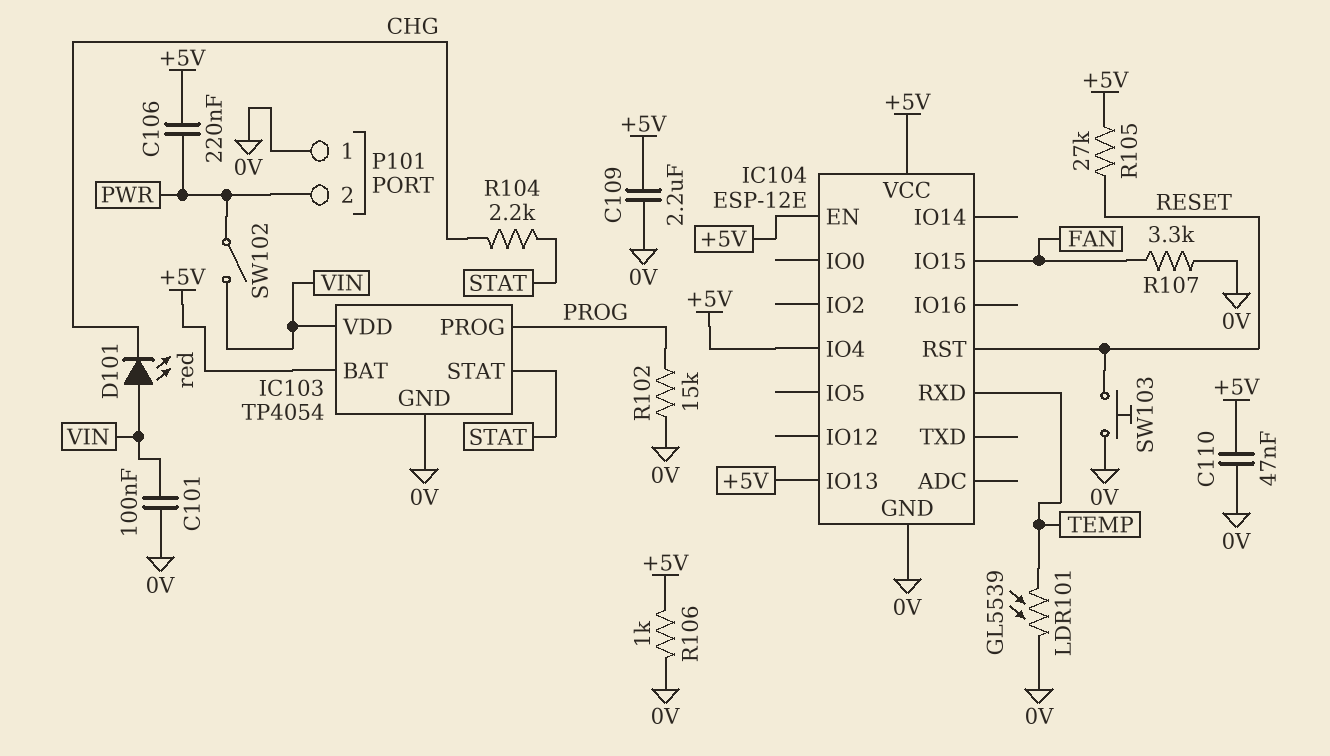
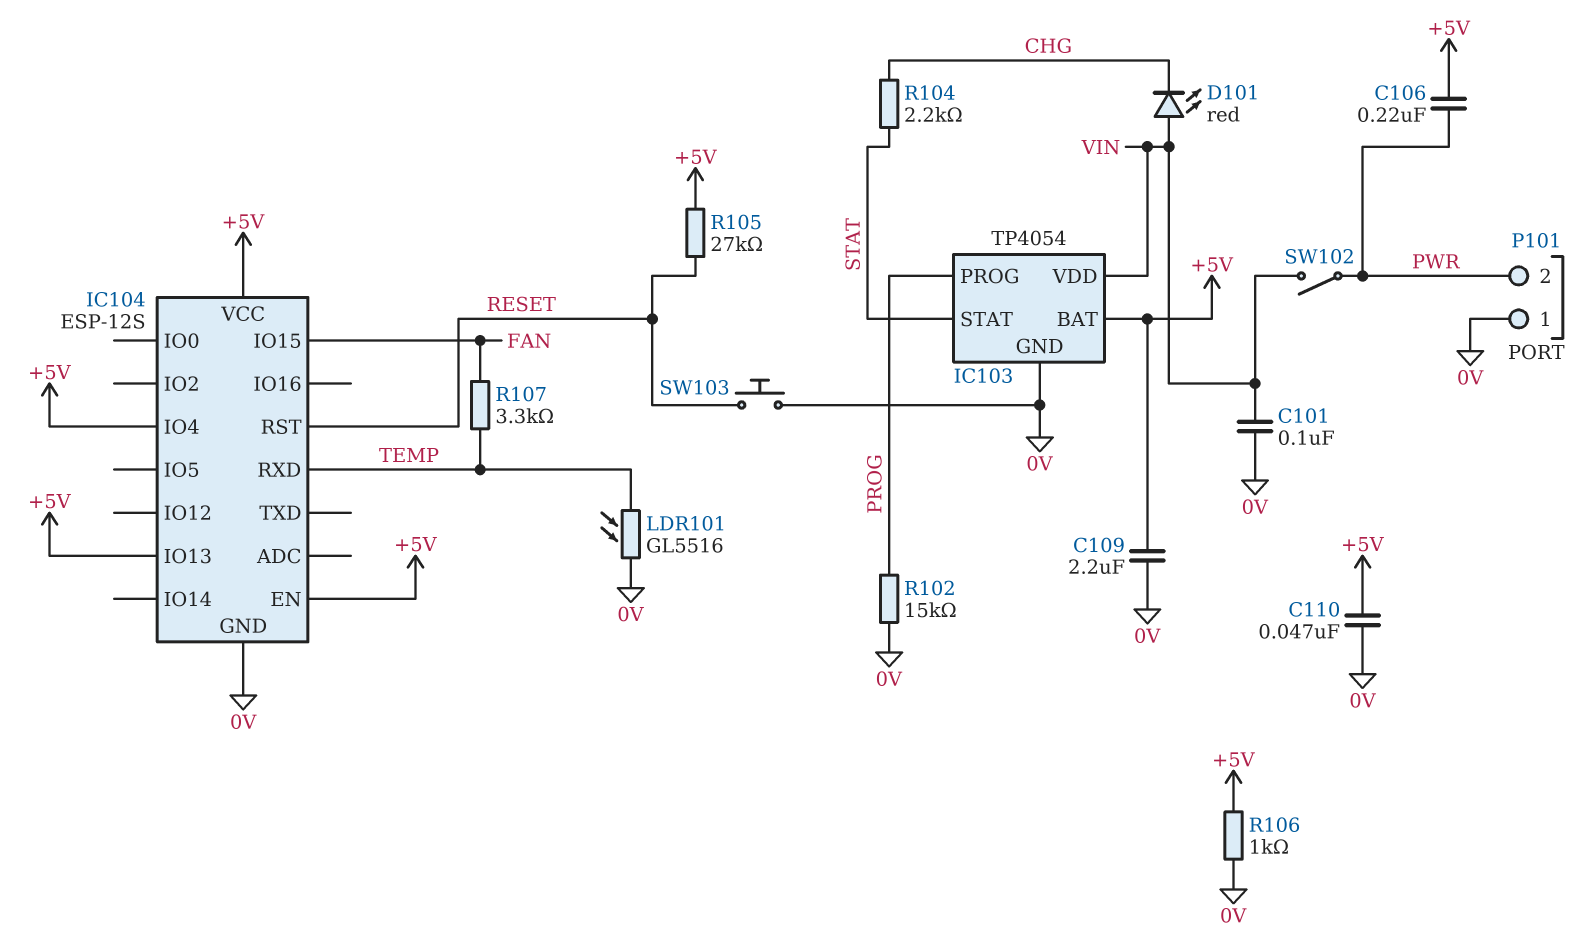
IC104: ESP-12E -> ESP-12S
LDR101: GL5539 (0V, TEMP) -> GL5516 (0V, TEMP)
R107: 3.3k (0V, FAN) -> 3.3k (FAN, TEMP)

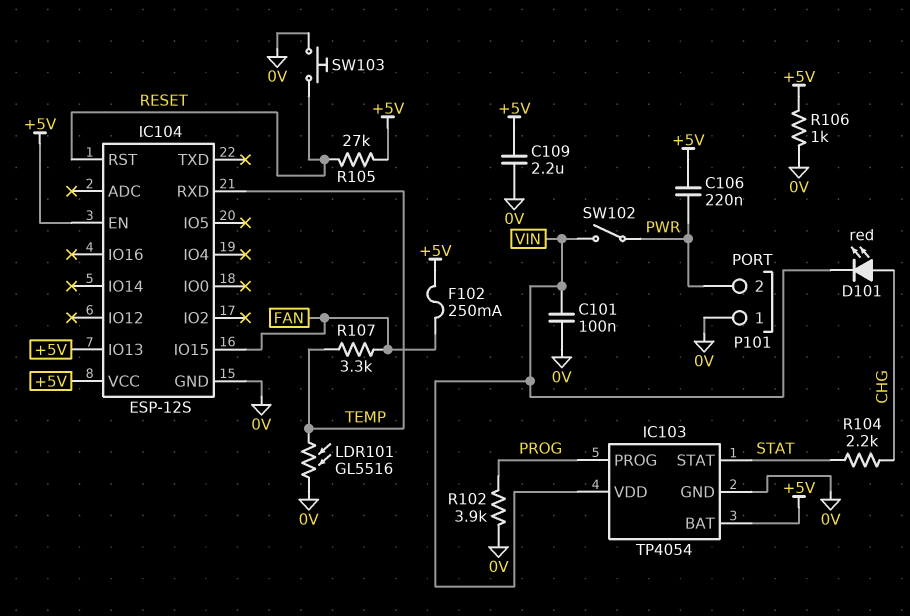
C110: 47nF (+5V, 0V) -> none
D101: LED red (A VIN, K CHG) -> LED red (A CHG, K VIN)
F102: none -> 250mA (+5V, FAN)
IC104 pin IO4: +5V -> none
R102: 15k (0V, PROG) -> 3.9k (0V, PROG)

